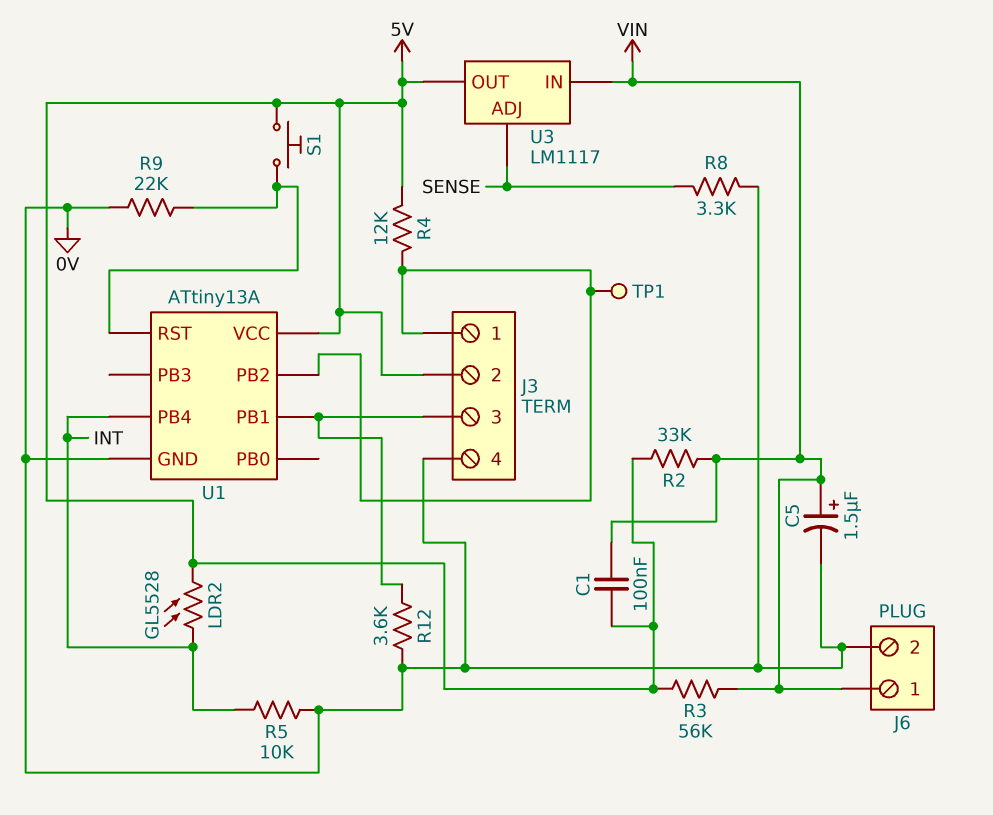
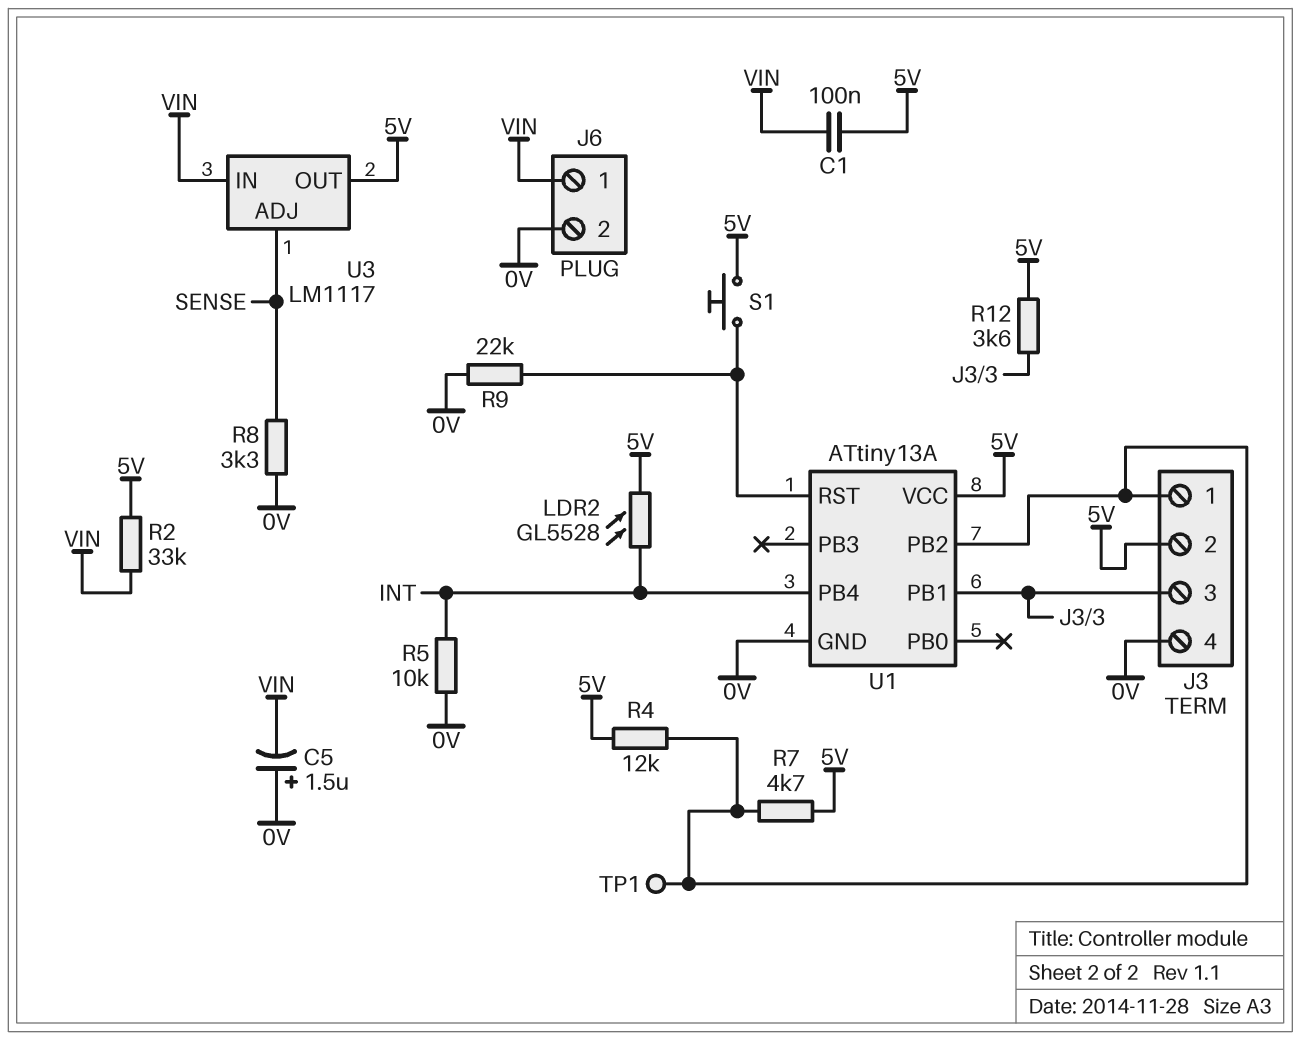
C5: 1.5uF (plus VIN, minus 0V) -> 1.5uF (plus 0V, minus VIN)
R3: 56k (5V, VIN) -> none
R7: none -> 4.7k (5V, J3/1)
R12: 3.6k (0V, J3/3) -> 3.6k (5V, J3/3)

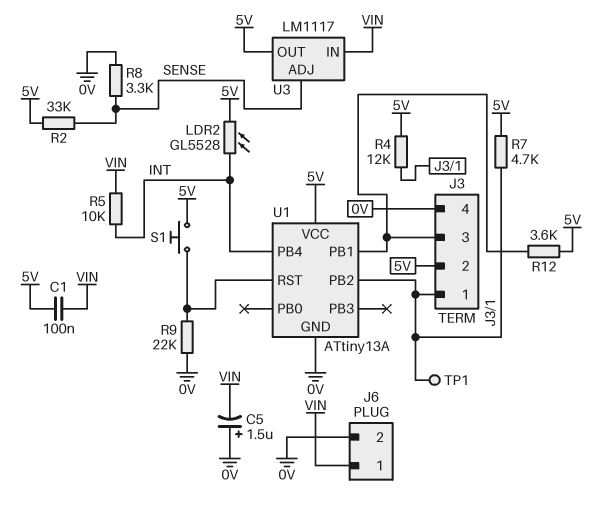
R2: 33k (5V, VIN) -> 33k (5V, SENSE)
R5: 10k (0V, INT) -> 10k (INT, VIN)

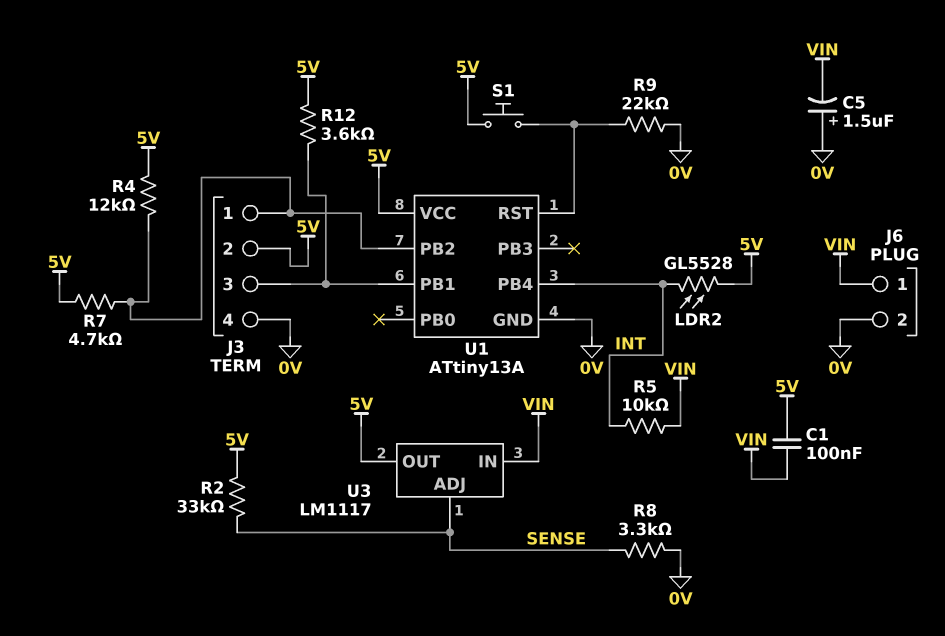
TP1: test point (J3/1) -> none

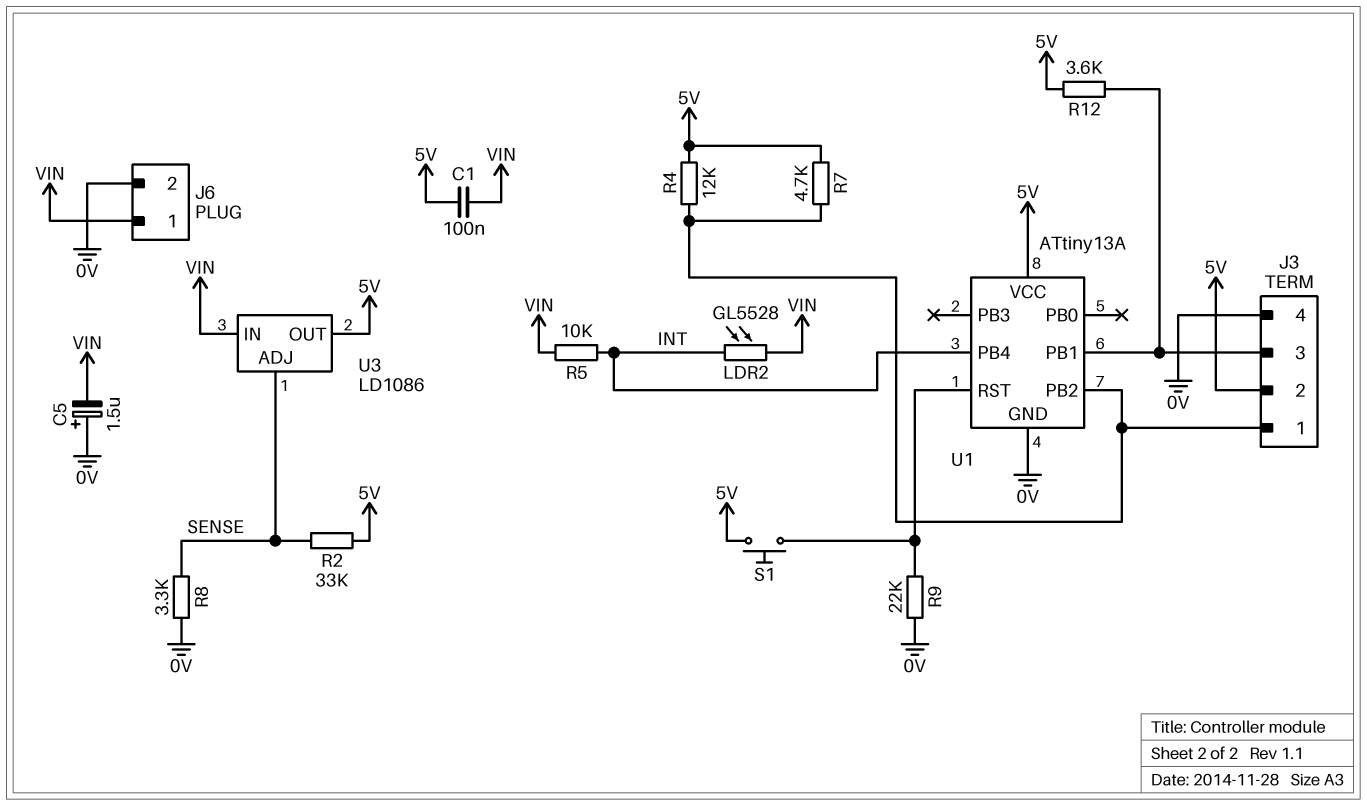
LDR2: GL5528 (5V, INT) -> GL5528 (INT, VIN)
U3: LM1117 -> LD1086

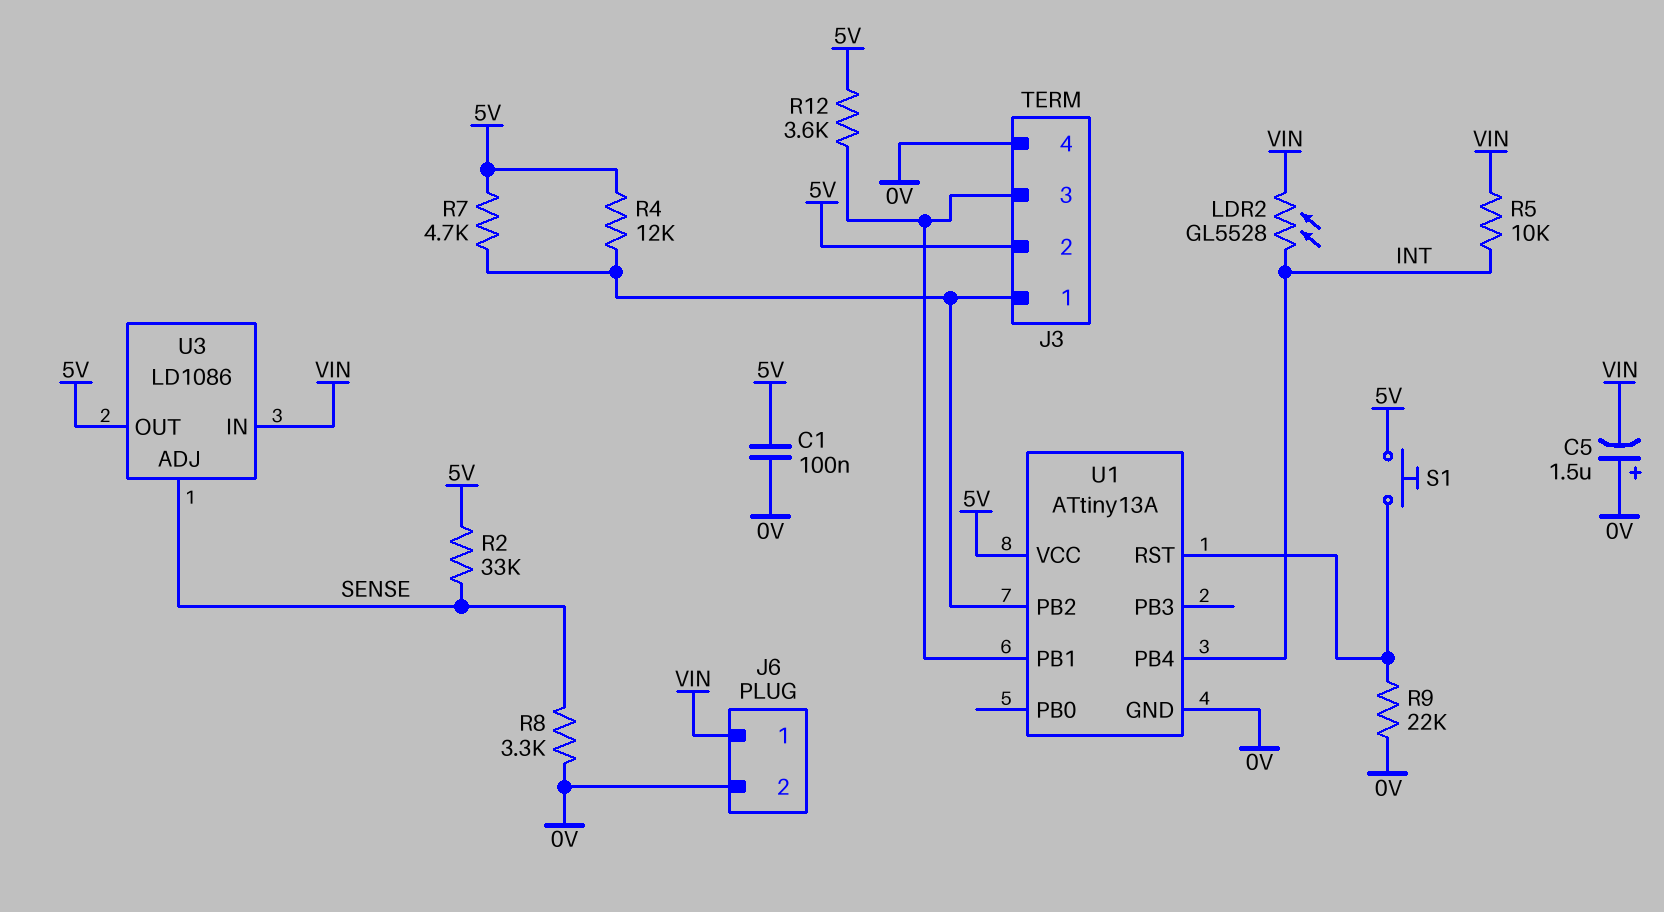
C1: 100nF (5V, VIN) -> 100nF (0V, 5V)

